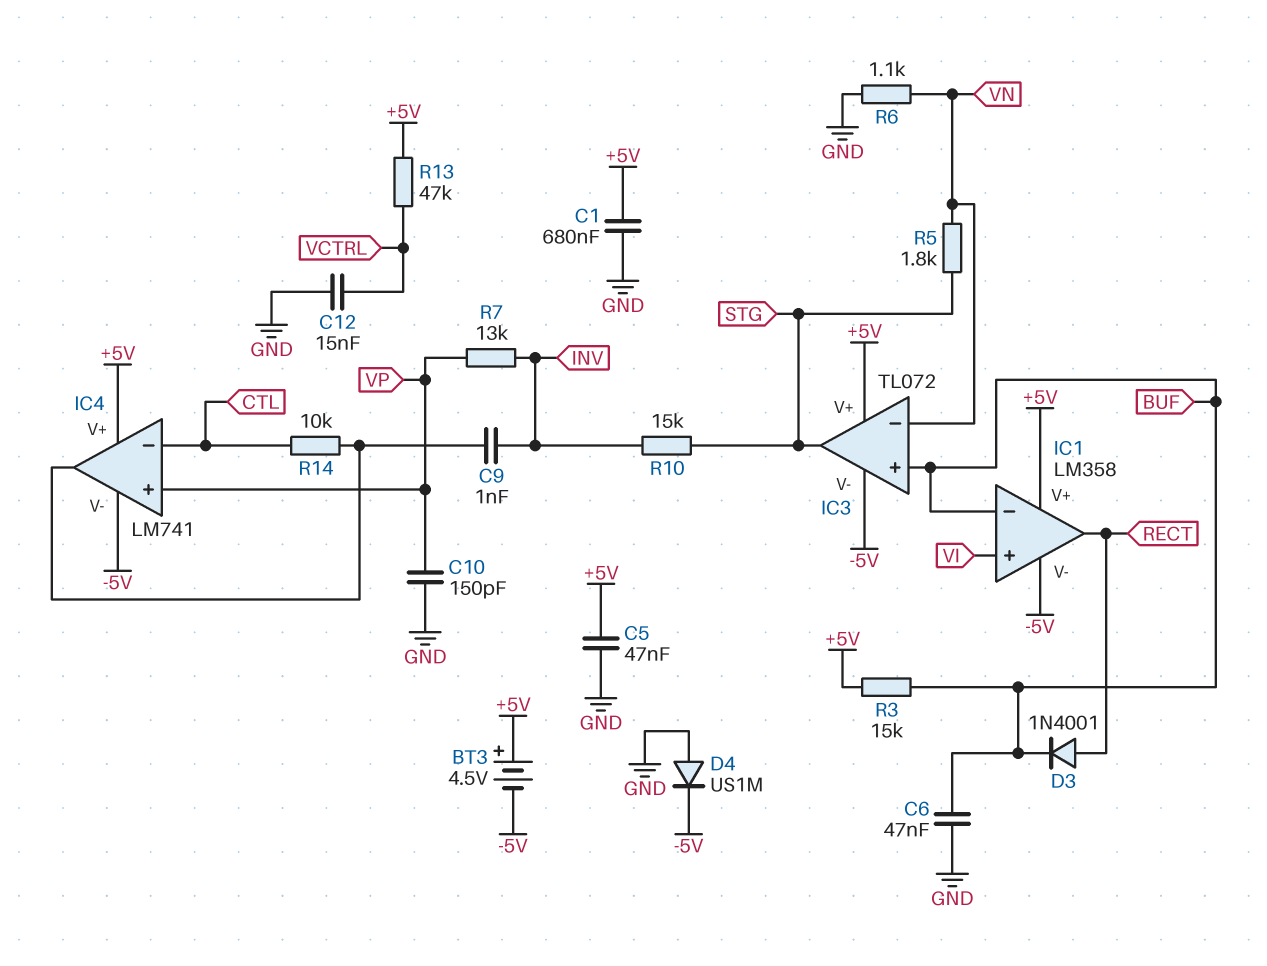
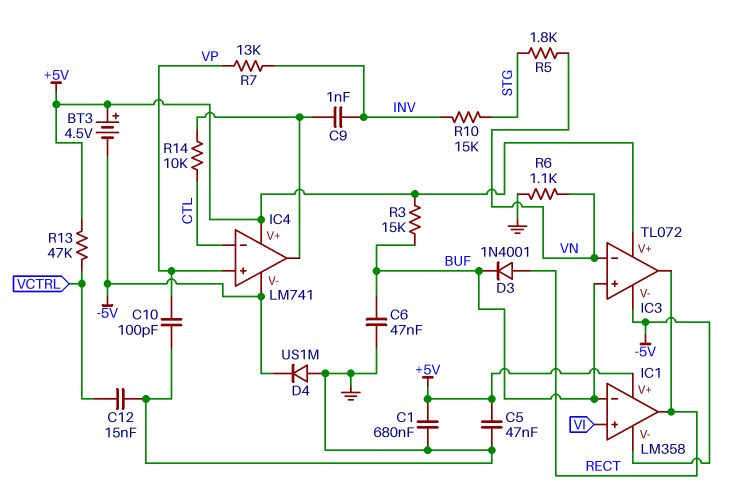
C10: 150pF (GND, VP) -> 100pF (GND, VP)
IC3 pin out: STG -> RECT

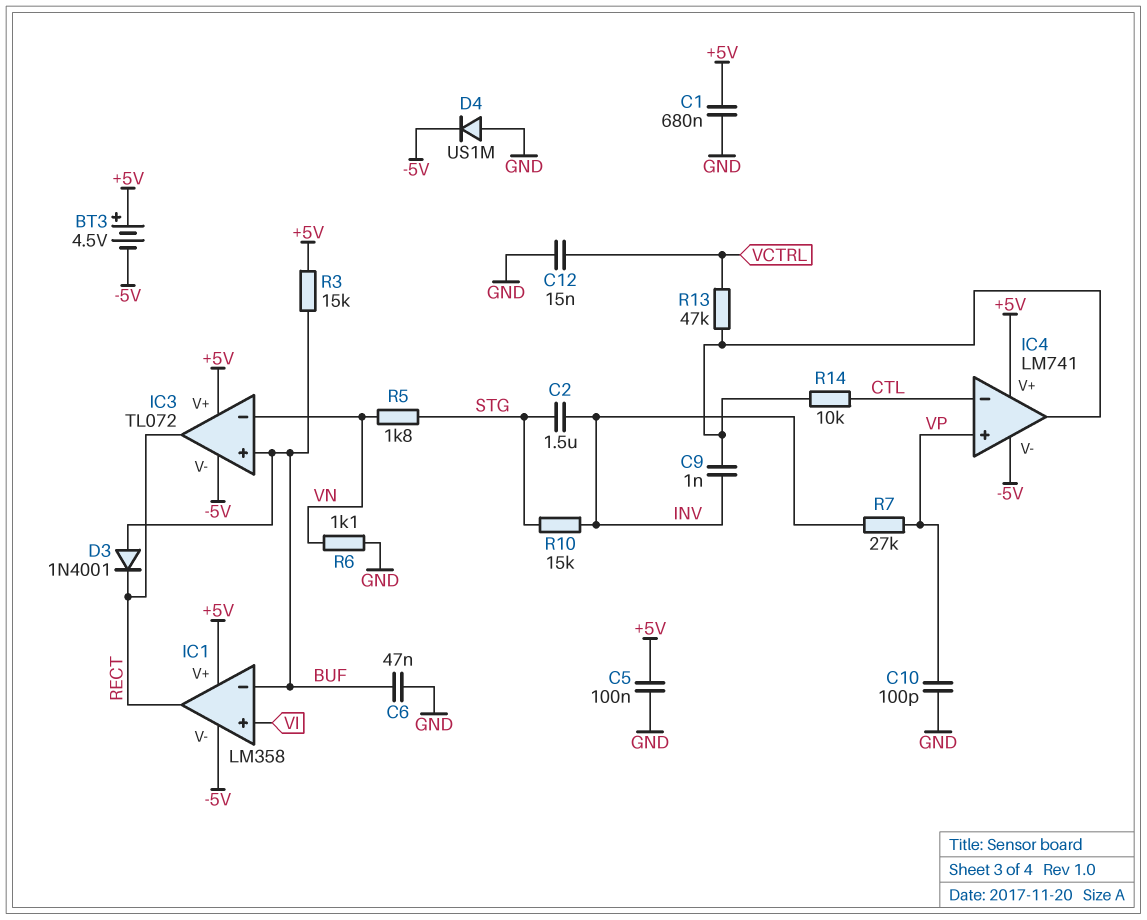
C2: none -> 1.5uF (INV, STG)
C5: 47nF (+5V, GND) -> 100nF (+5V, GND)
D3: diode 1N4001 (A RECT, K BUF) -> diode 1N4001 (A BUF, K RECT)
R7: 13k (INV, VP) -> 27k (INV, VP)
R13: 47k (+5V, VCTRL) -> 47k (IC4/out, VCTRL)

